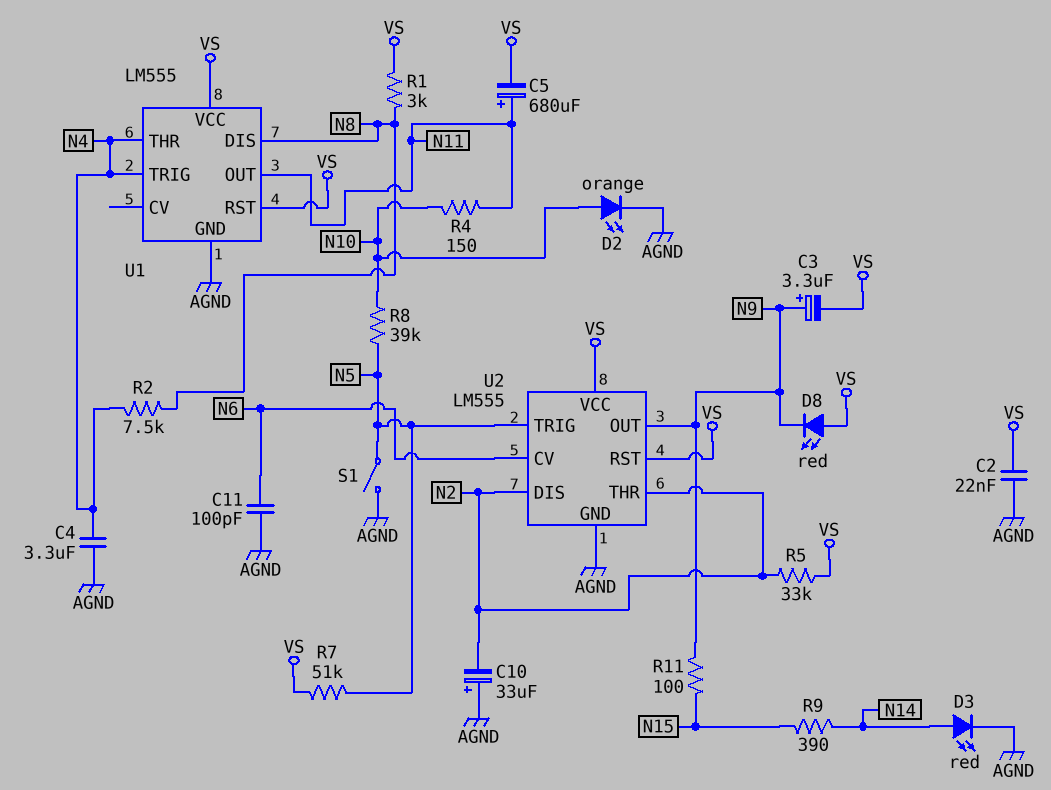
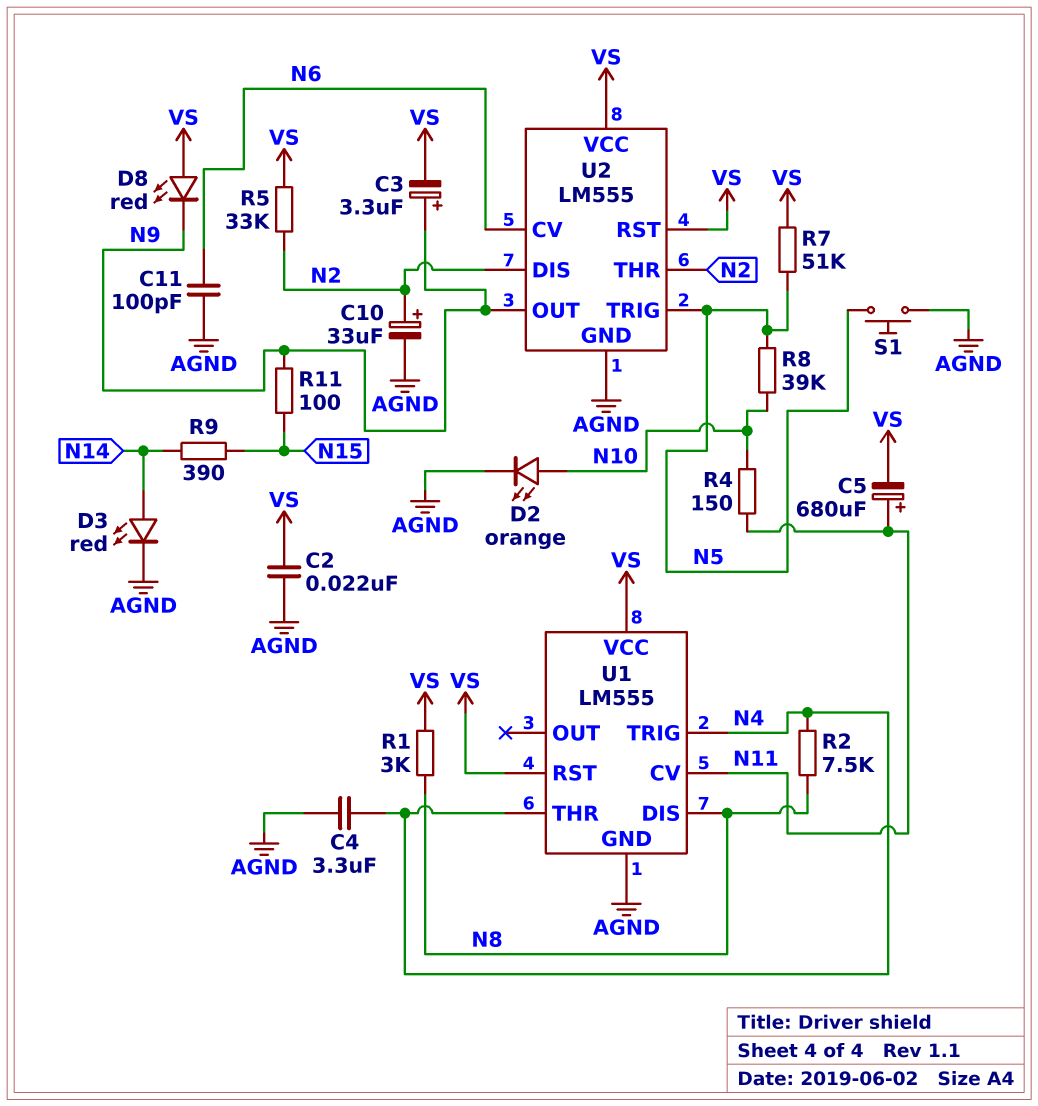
C10: 33uF (plus AGND, minus N2) -> 33uF (plus N2, minus AGND)
S1: switch (AGND, N5) -> button (AGND, N5)
U1 pin CV: none -> N11
U1 pin OUT: N11 -> none

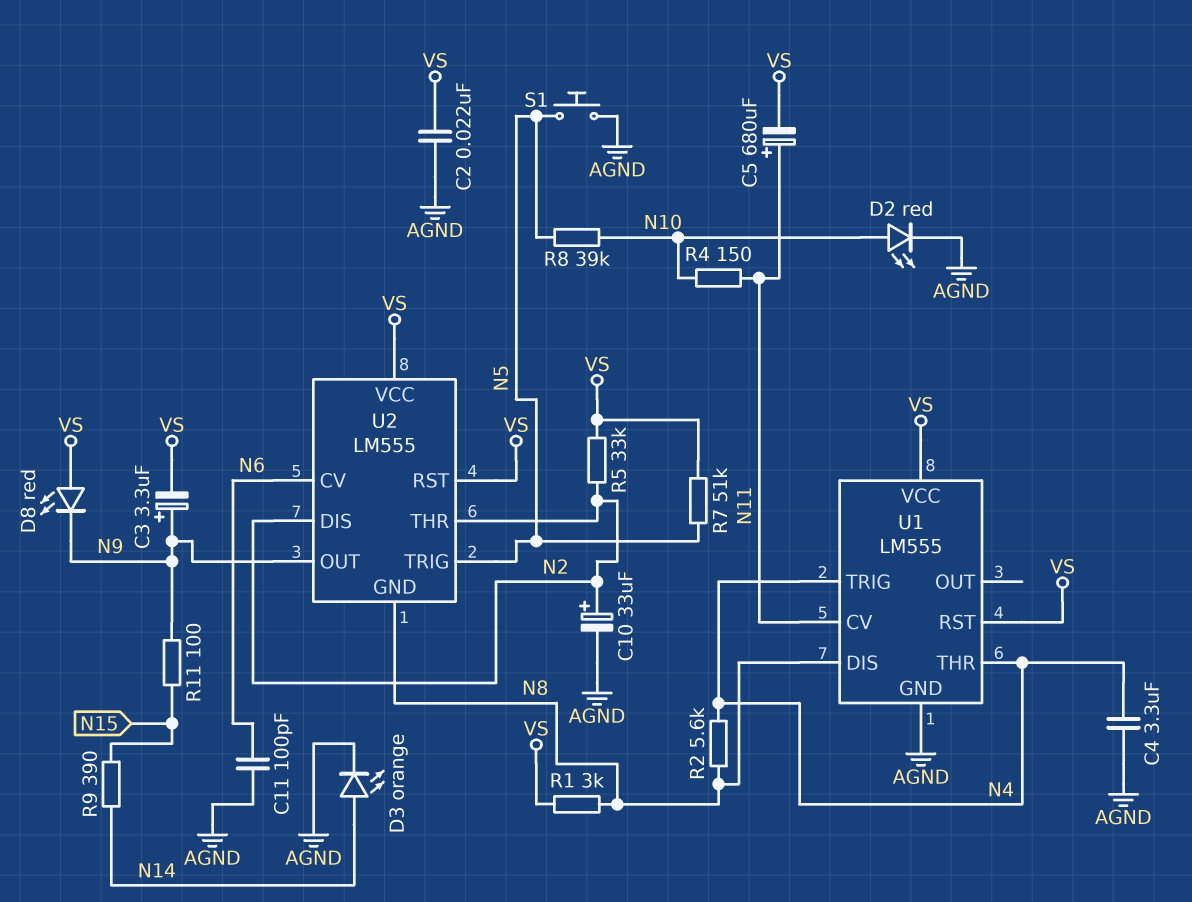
D2: LED orange (A N10, K AGND) -> LED red (A N10, K AGND)
D3: LED red (A N14, K AGND) -> LED orange (A N14, K AGND)
R2: 7.5k (N4, N8) -> 5.6k (N4, N8)
U2 pin GND: AGND -> N8

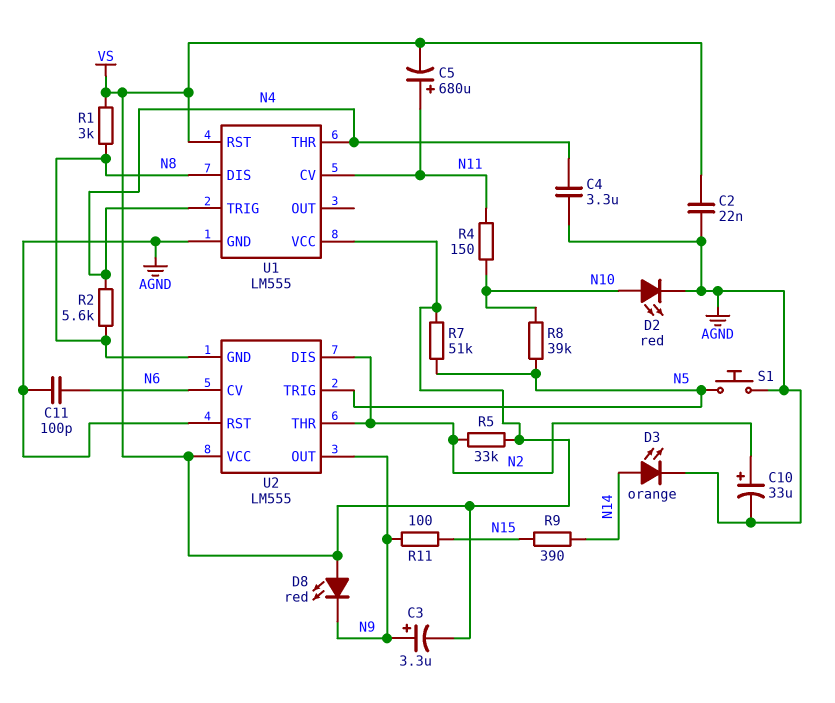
U2 pin RST: VS -> AGND

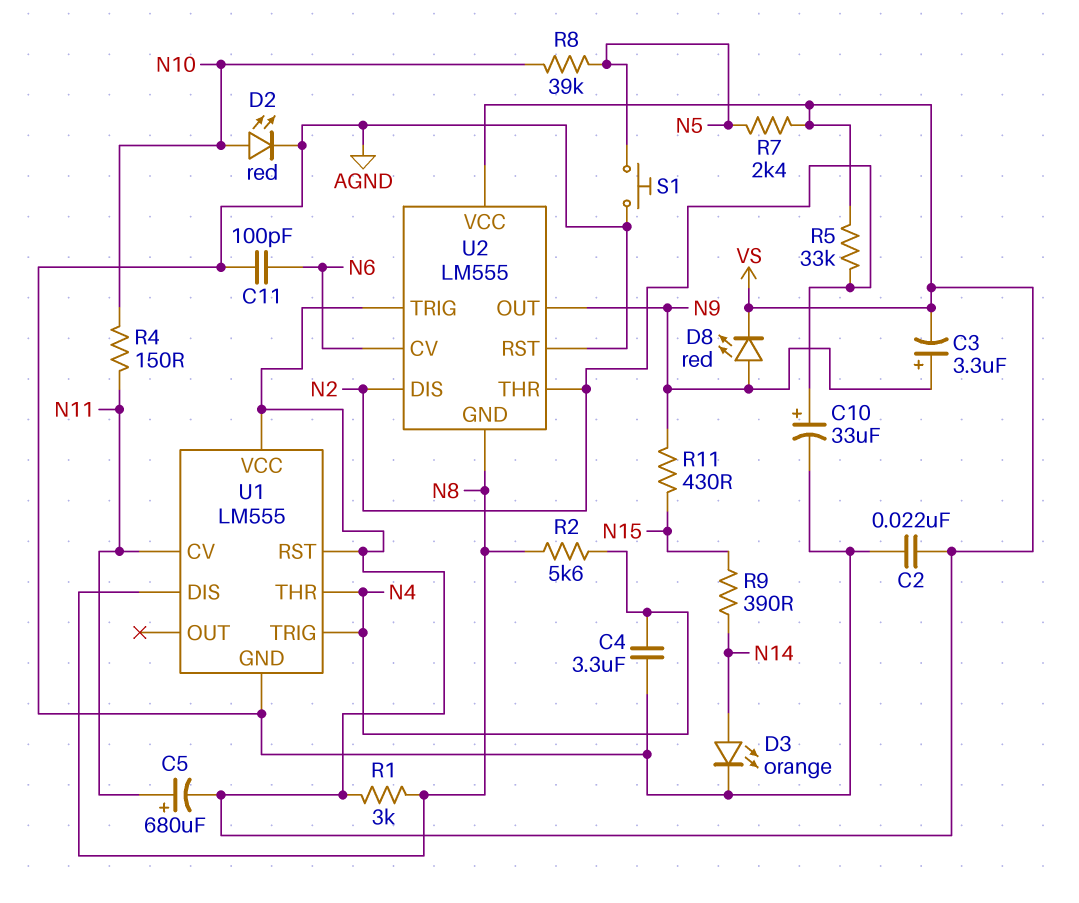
D8: LED red (A VS, K N9) -> LED red (A N9, K VS)
R7: 51k (N5, VS) -> 2.4k (N5, VS)
R11: 100 (N9, N15) -> 430 (N9, N15)
U2 pin TRIG: N5 -> VS

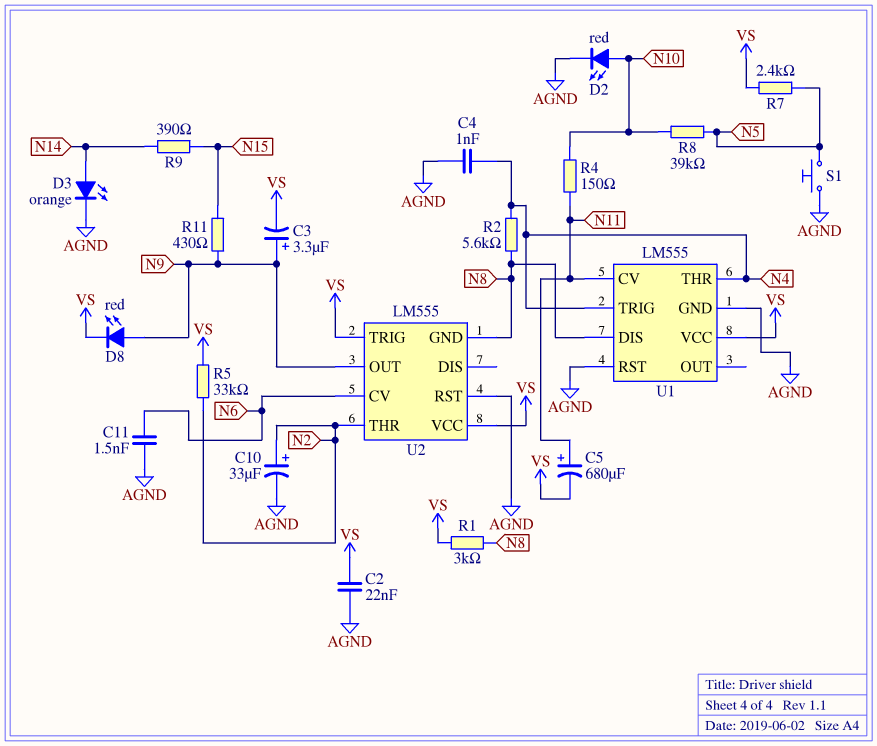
C4: 3.3uF (AGND, N4) -> 1nF (AGND, N4)
C11: 100pF (AGND, N6) -> 1.5nF (AGND, N6)
U1 pin RST: VS -> AGND
U2 pin DIS: N2 -> none

